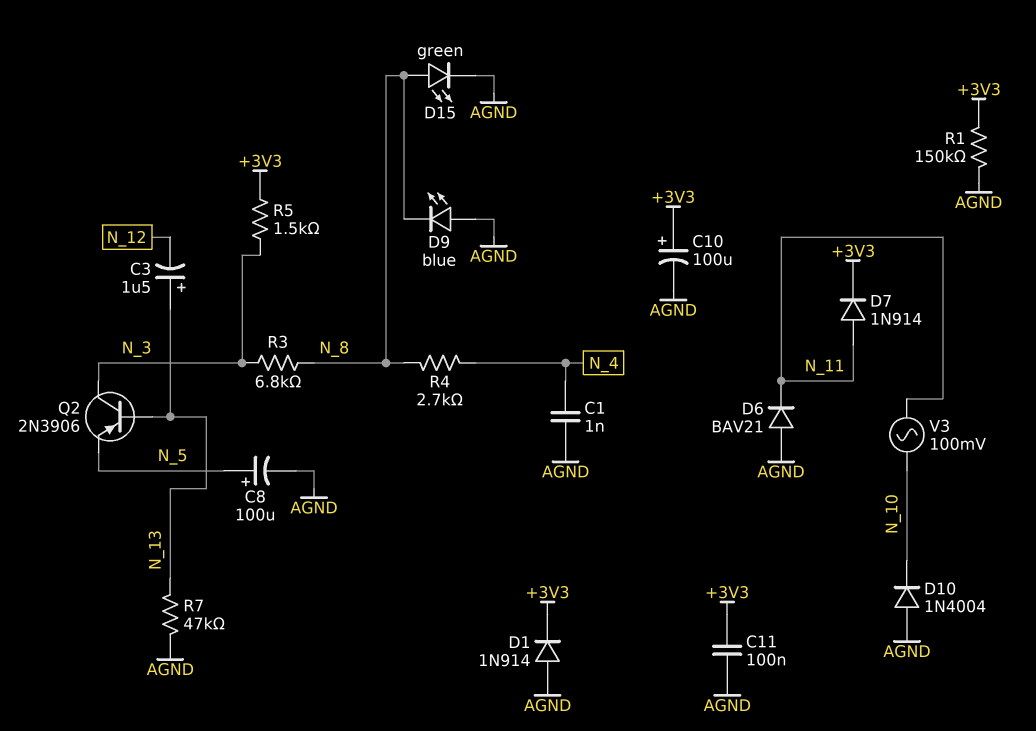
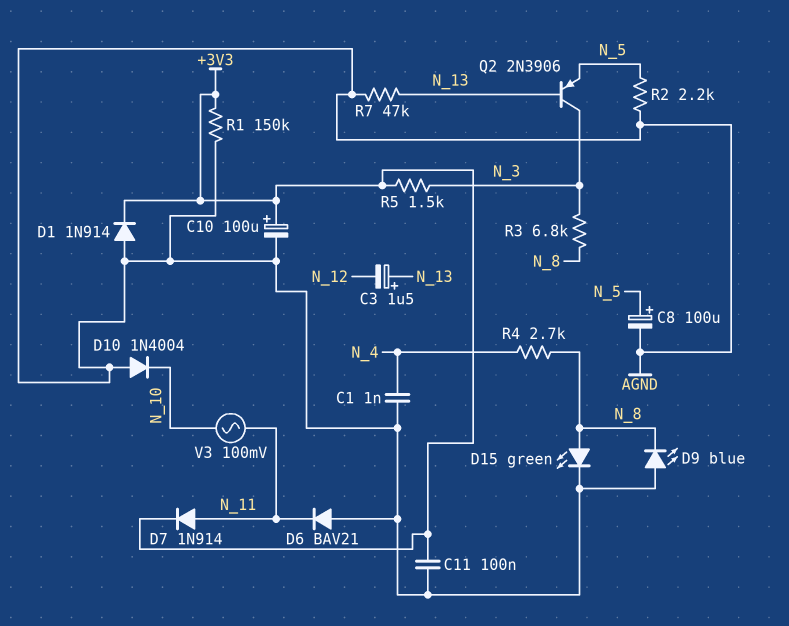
R2: none -> 2.2k (AGND, N_5)

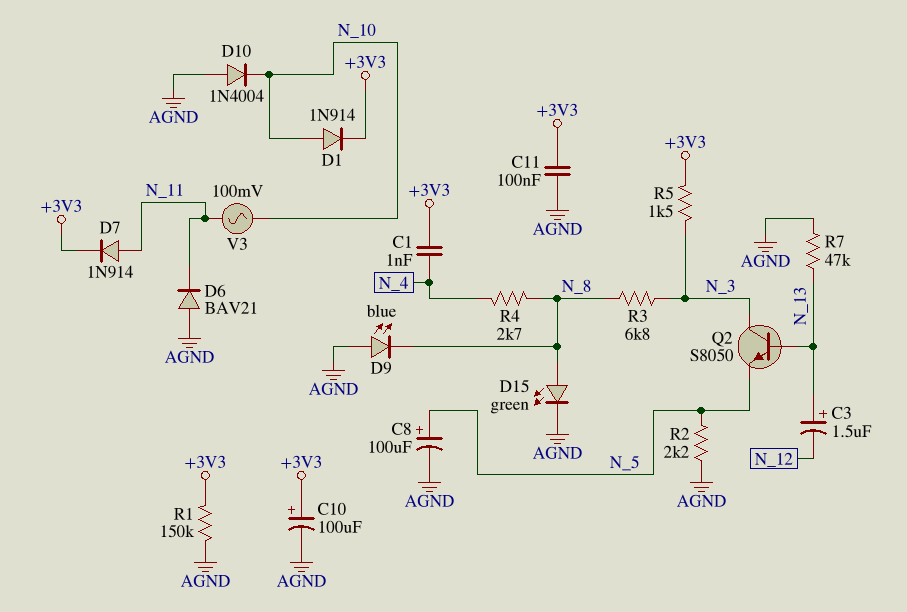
C1: 1nF (AGND, N_4) -> 1nF (+3V3, N_4)
D1: diode 1N914 (A AGND, K +3V3) -> diode 1N914 (A N_10, K +3V3)
Q2: PNP 2N3906 (B N_13, C N_3, E N_5) -> NPN S8050 (B N_13, C N_3, E N_5)

